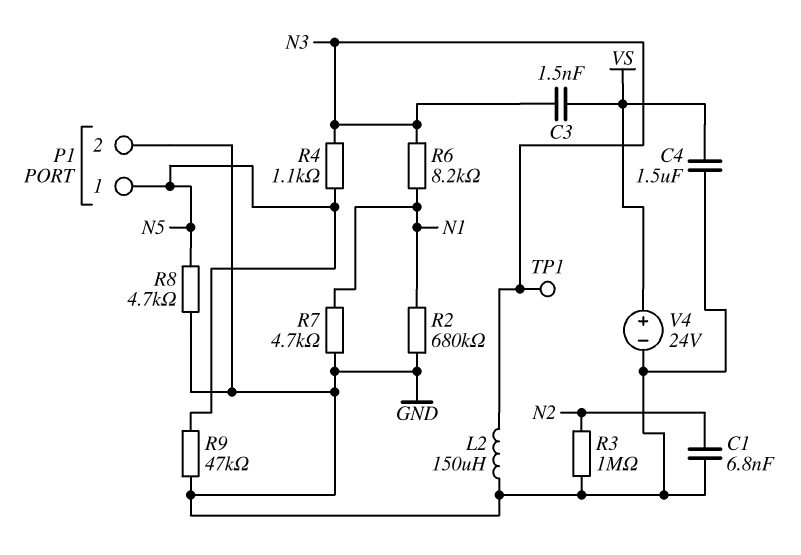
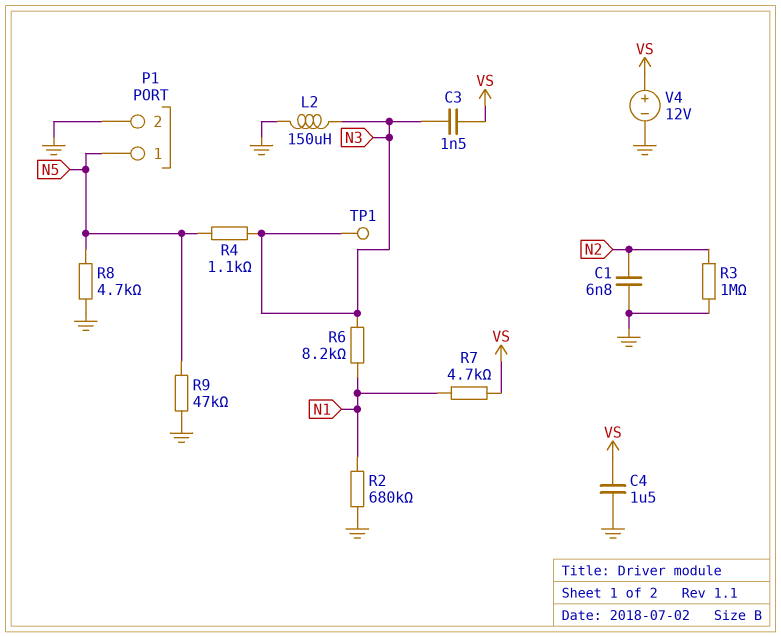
R7: 4.7k (GND, N1) -> 4.7k (N1, VS)
V4: 24V (plus VS, minus GND) -> 12V (plus VS, minus GND)

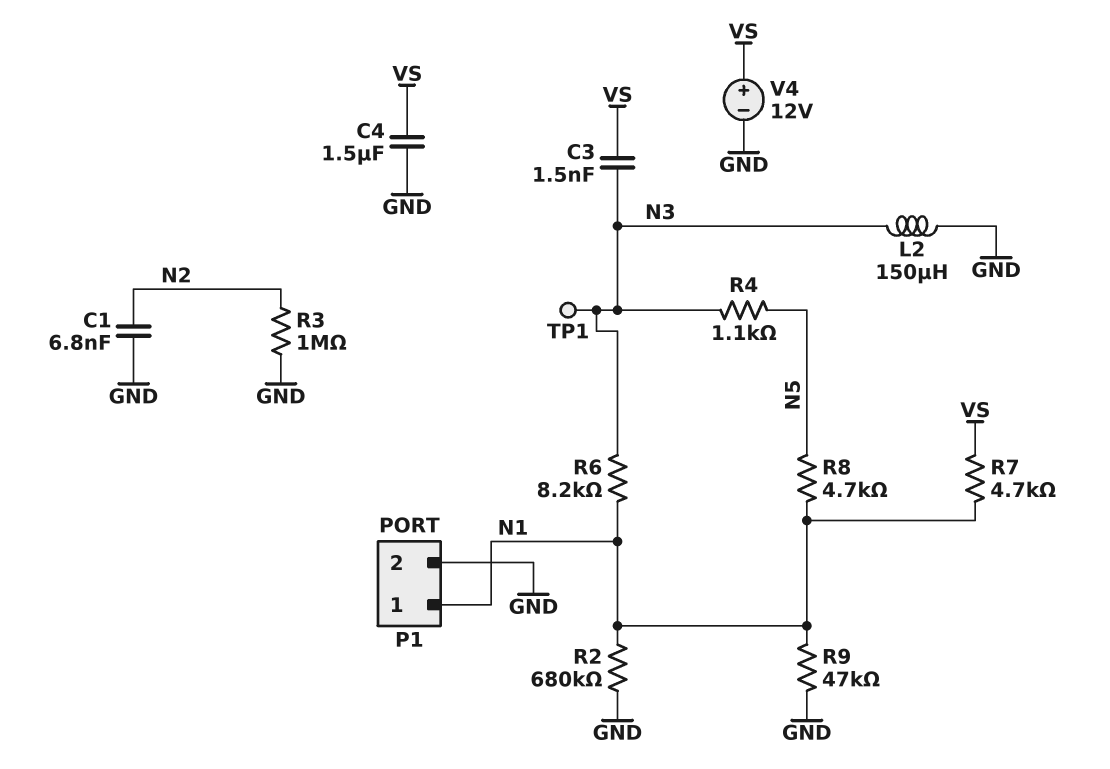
P1 pin 1: N5 -> N1
R8: 4.7k (GND, N5) -> 4.7k (N1, N5)
R9: 47k (GND, N5) -> 47k (GND, N1)

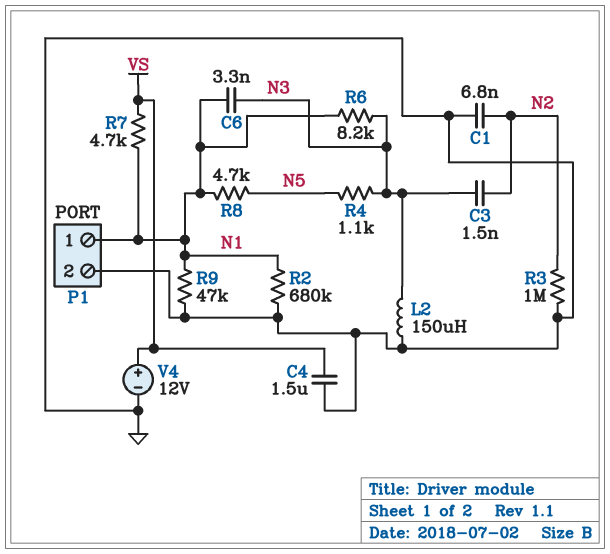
C3: 1.5nF (N3, VS) -> 1.5nF (N2, N3)
C6: none -> 3.3nF (N1, N3)
TP1: test point (N3) -> none

